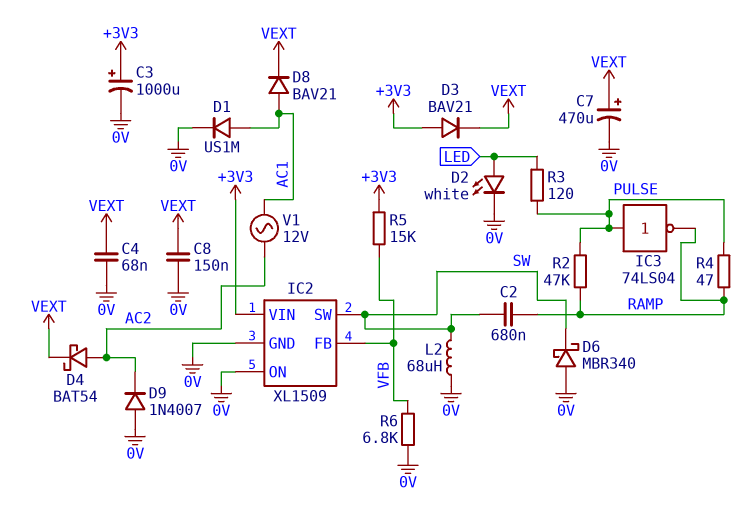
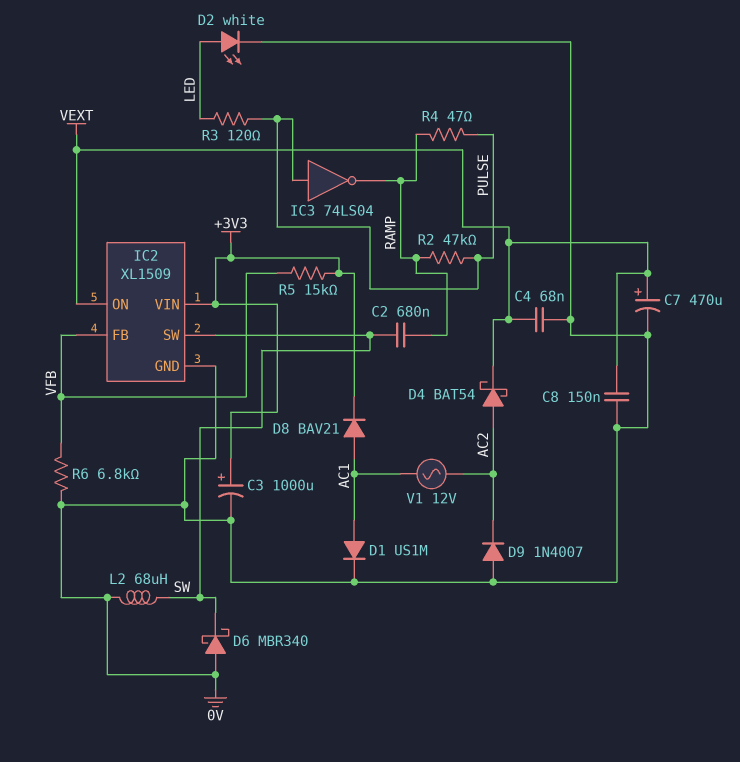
D3: diode BAV21 (A +3V3, K VEXT) -> none
D8: diode BAV21 (A AC1, K VEXT) -> diode BAV21 (A AC1, K +3V3)
IC2 pin ON: 0V -> VEXT

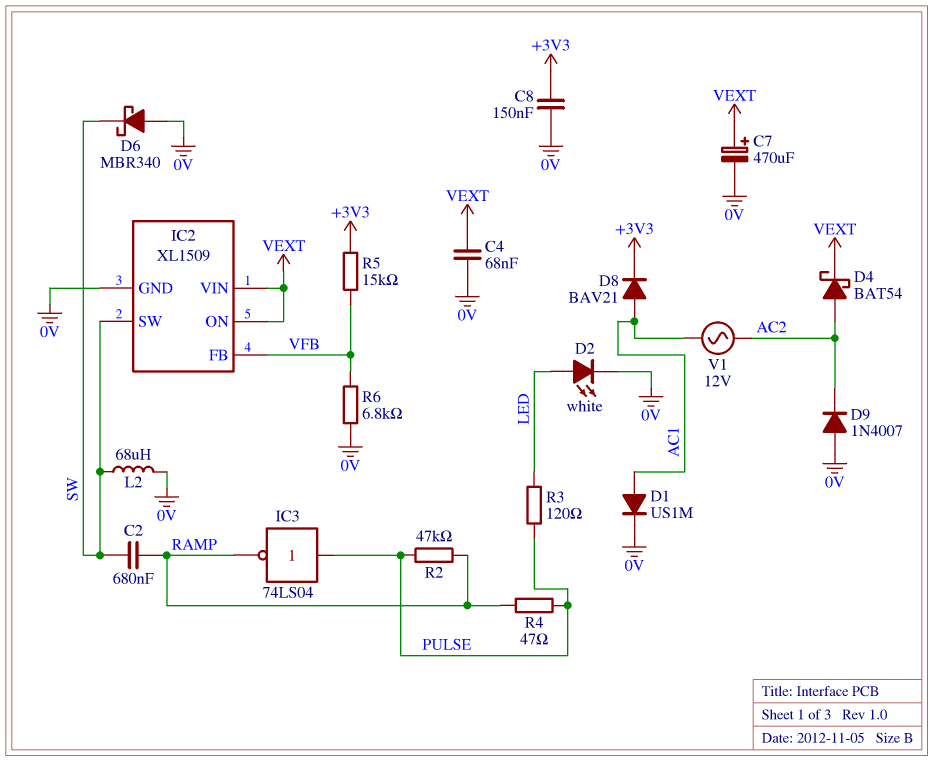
C3: 1000uF (plus +3V3, minus 0V) -> none
C8: 150nF (0V, VEXT) -> 150nF (+3V3, 0V)
IC2 pin VIN: +3V3 -> VEXT

